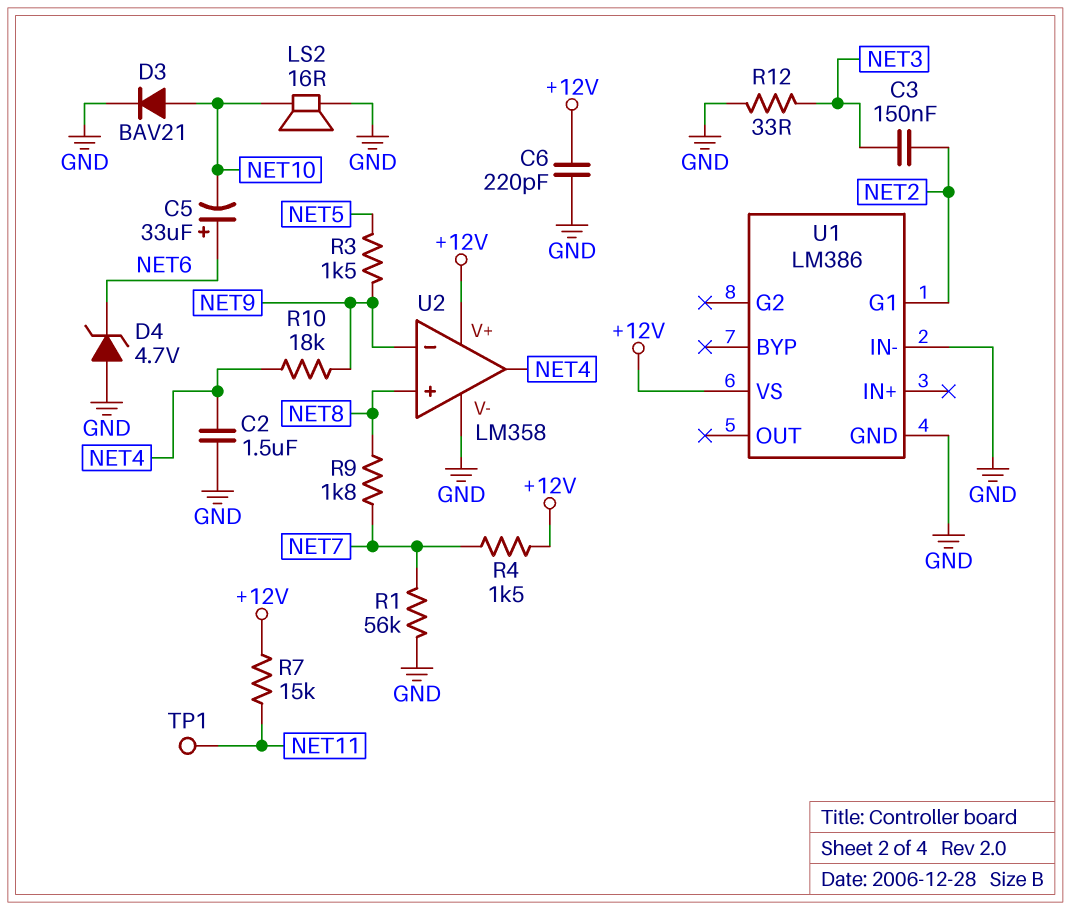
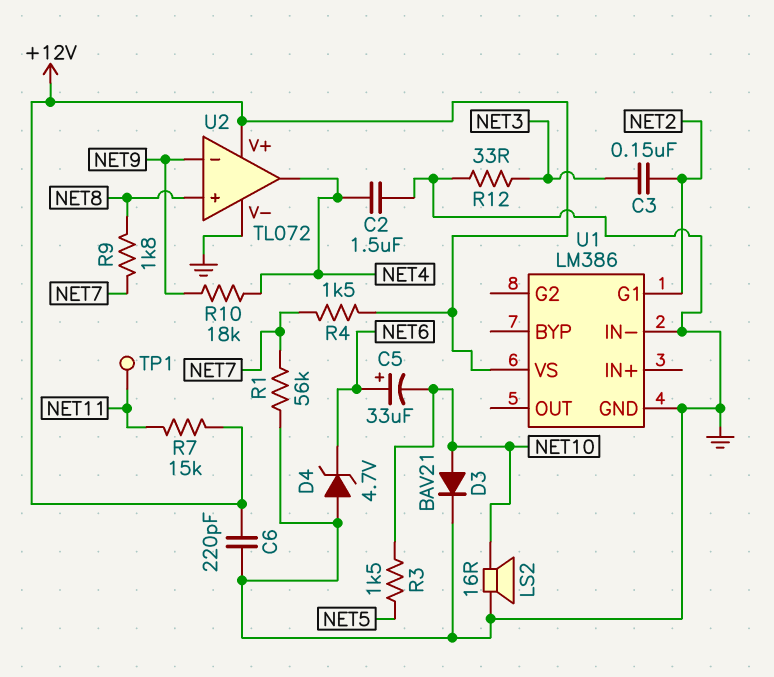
R3: 1.5k (NET5, NET9) -> 1.5k (NET5, NET10)
U2: LM358 -> TL072

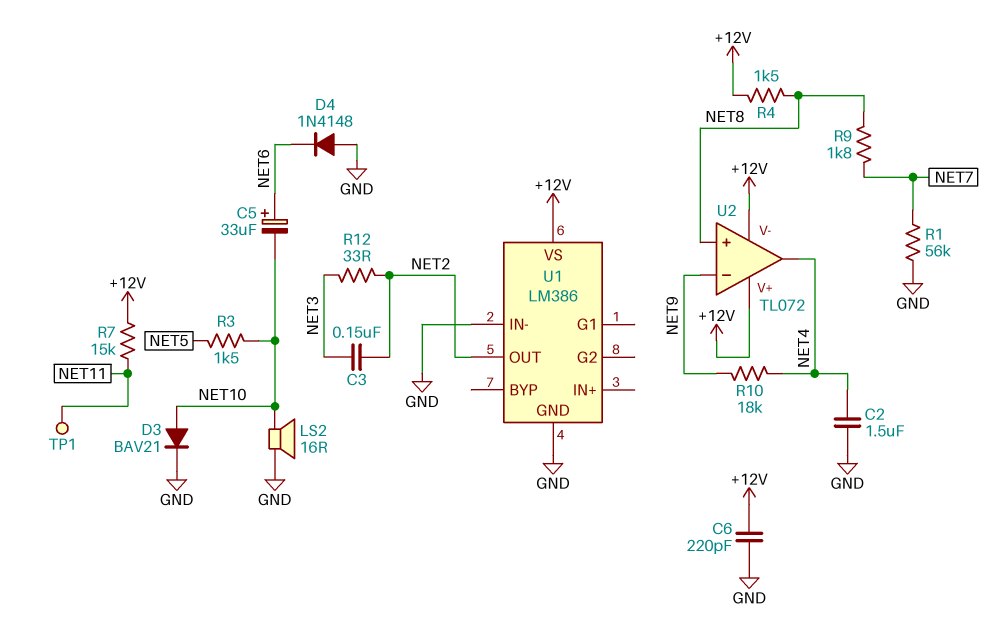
D4: zener 4.7V (A GND, K NET6) -> diode 1N4148 (A GND, K NET6)
R4: 1.5k (+12V, NET7) -> 1.5k (+12V, NET8)
R12: 33 (GND, NET3) -> 33 (NET2, NET3)
U1 pin G1: NET2 -> none
U1 pin OUT: none -> NET2
U2 pin V-: GND -> +12V

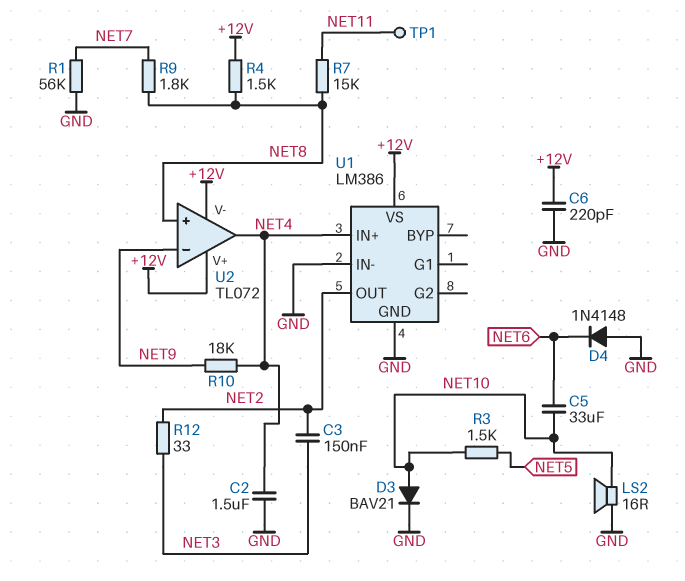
C5: 33uF (plus NET6, minus NET10) -> 33uF (NET6, NET10)
R7: 15k (+12V, NET11) -> 15k (NET8, NET11)
U1 pin IN+: none -> NET4

